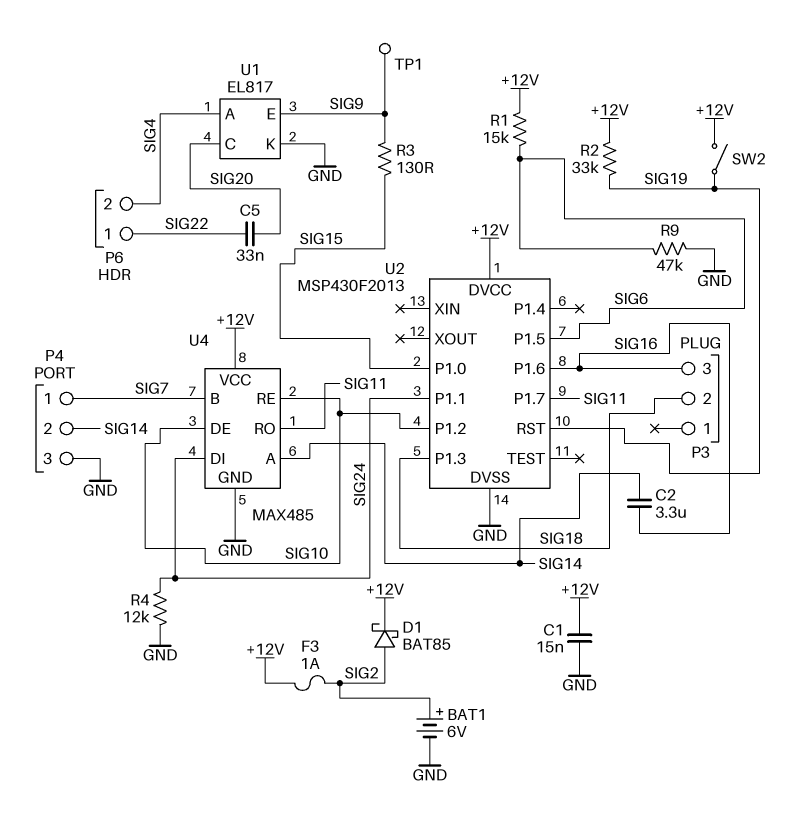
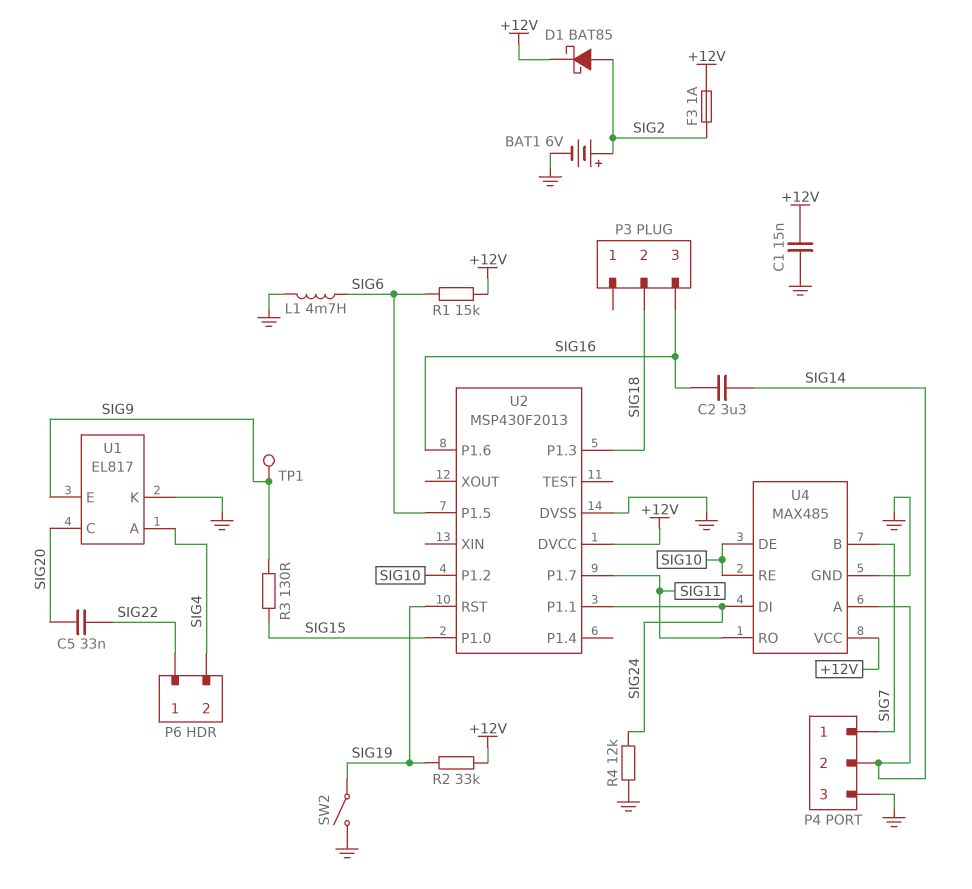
L1: none -> 4.7mH (GND, SIG6)
R9: 47k (GND, SIG6) -> none
SW2: switch (+12V, SIG19) -> switch (GND, SIG19)

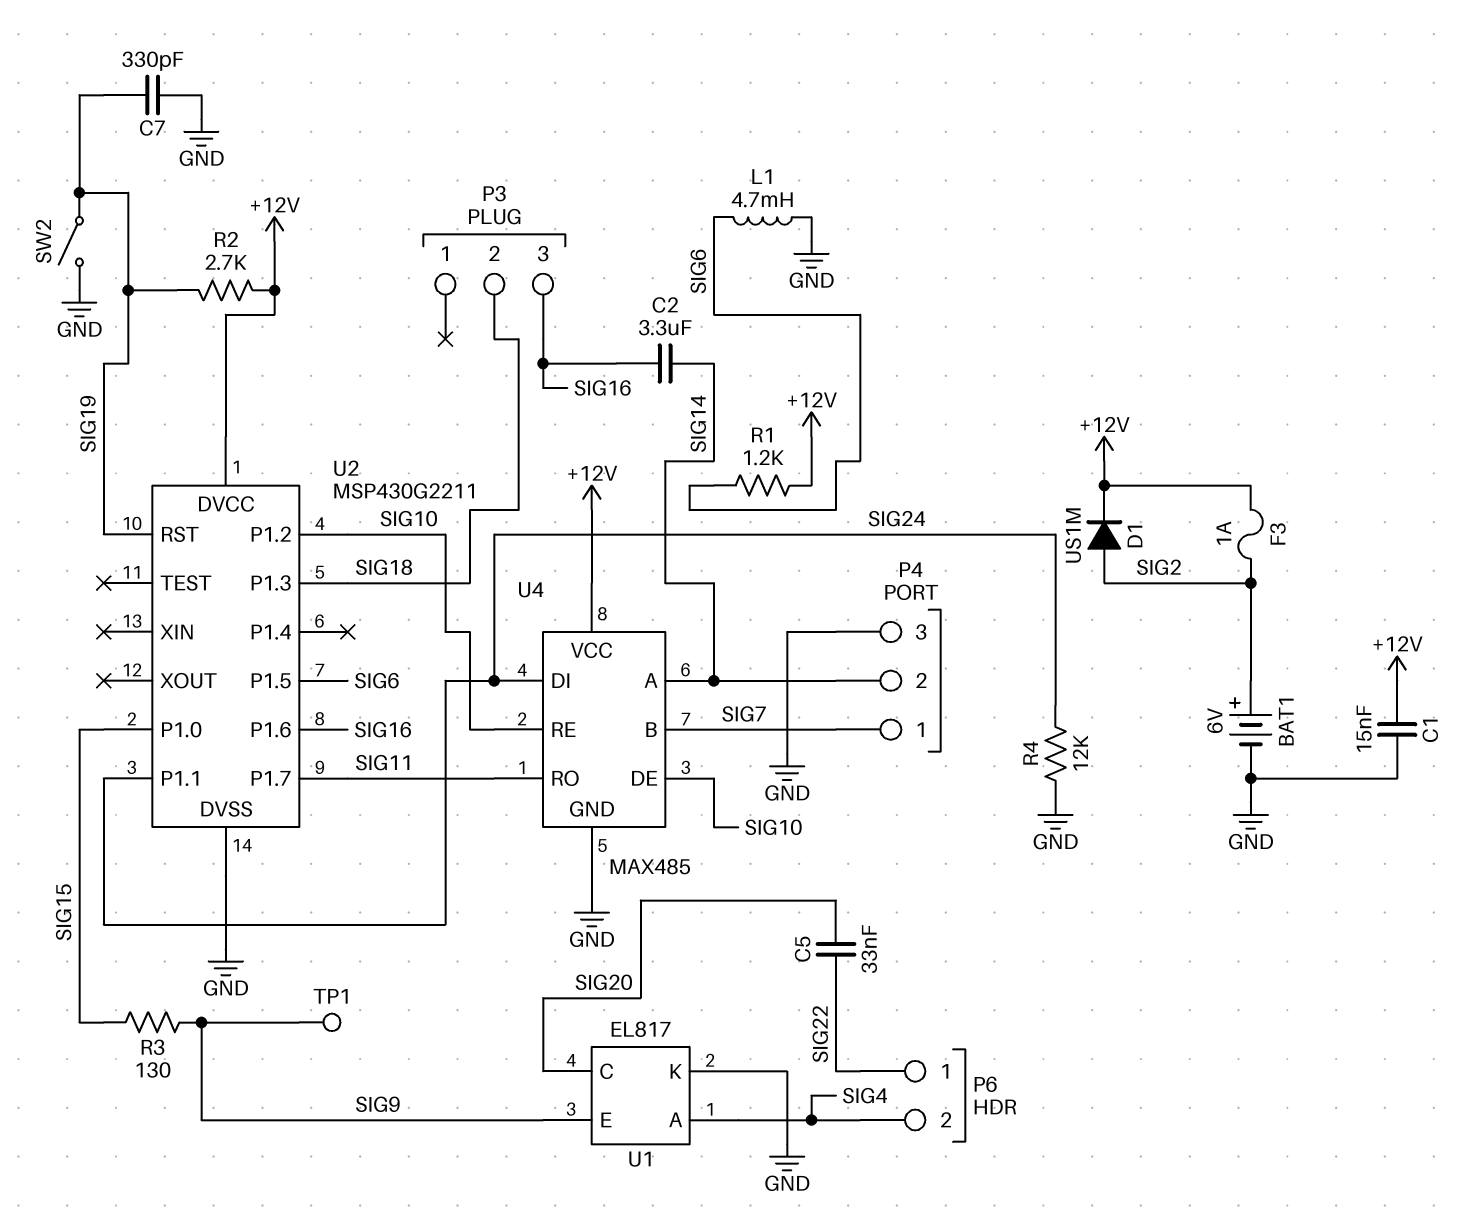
C7: none -> 330pF (GND, SIG19)
D1: schottky BAT85 (A SIG2, K +12V) -> diode US1M (A SIG2, K +12V)
R1: 15k (+12V, SIG6) -> 1.2k (+12V, SIG6)
R2: 33k (+12V, SIG19) -> 2.7k (+12V, SIG19)
U2: MSP430F2013 -> MSP430G2211

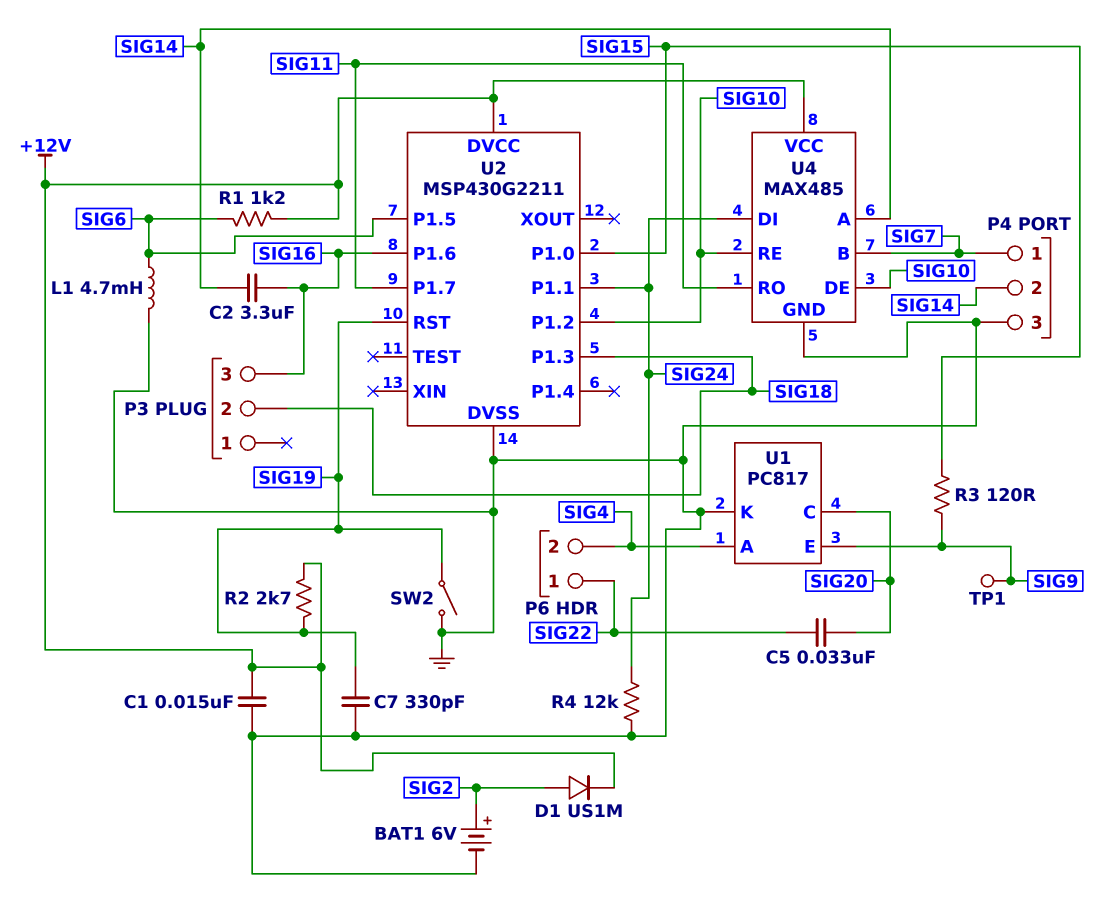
F3: 1A (+12V, SIG2) -> none
R3: 130 (SIG9, SIG15) -> 120 (SIG9, SIG15)
U1: EL817 -> PC817

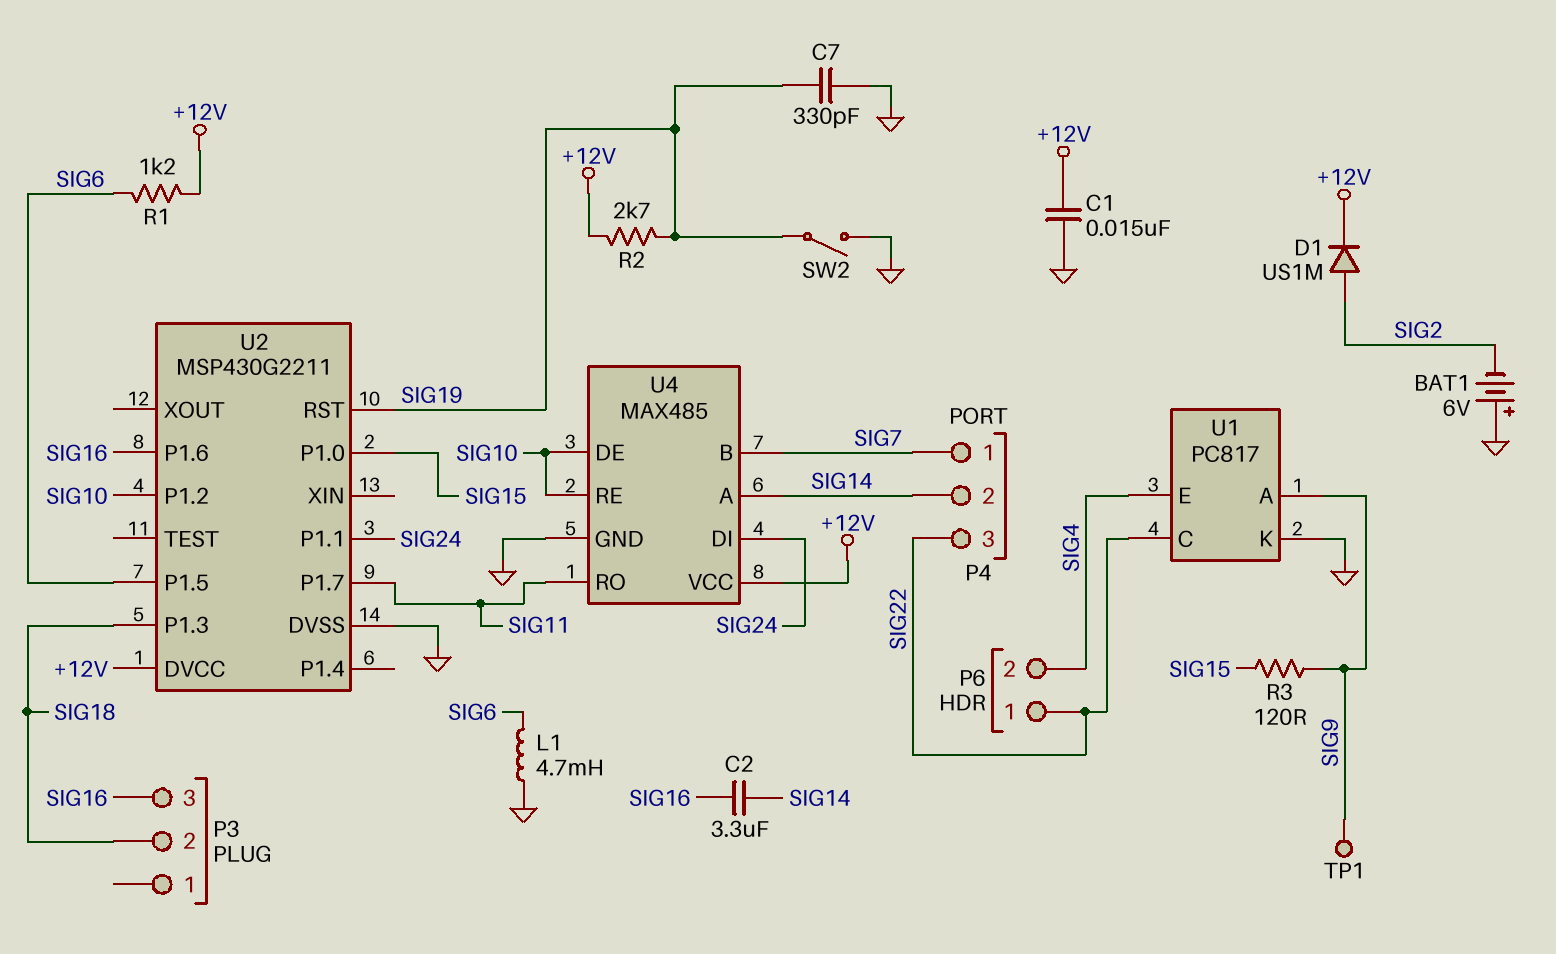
BAT1: 6V (plus SIG2, minus GND) -> 6V (plus GND, minus SIG2)
C5: 33nF (SIG20, SIG22) -> none
P4 pin 3: GND -> SIG22
R4: 12k (GND, SIG24) -> none
U1 pin A: SIG4 -> SIG9
U1 pin C: SIG20 -> SIG22
U1 pin E: SIG9 -> SIG4

